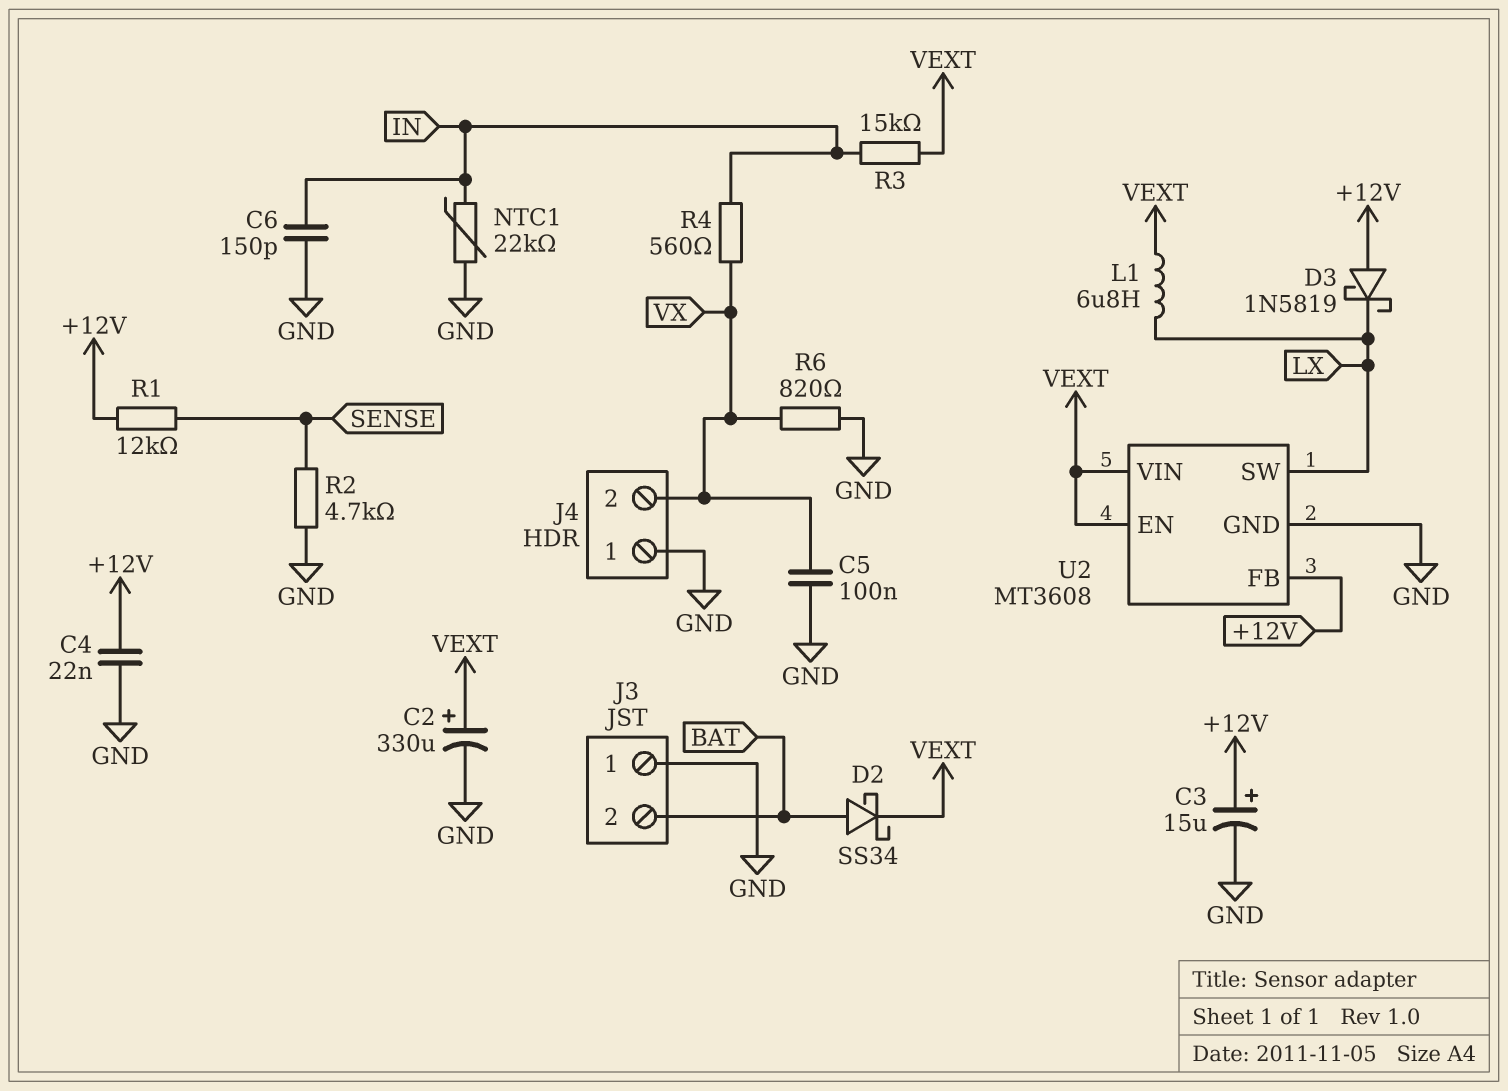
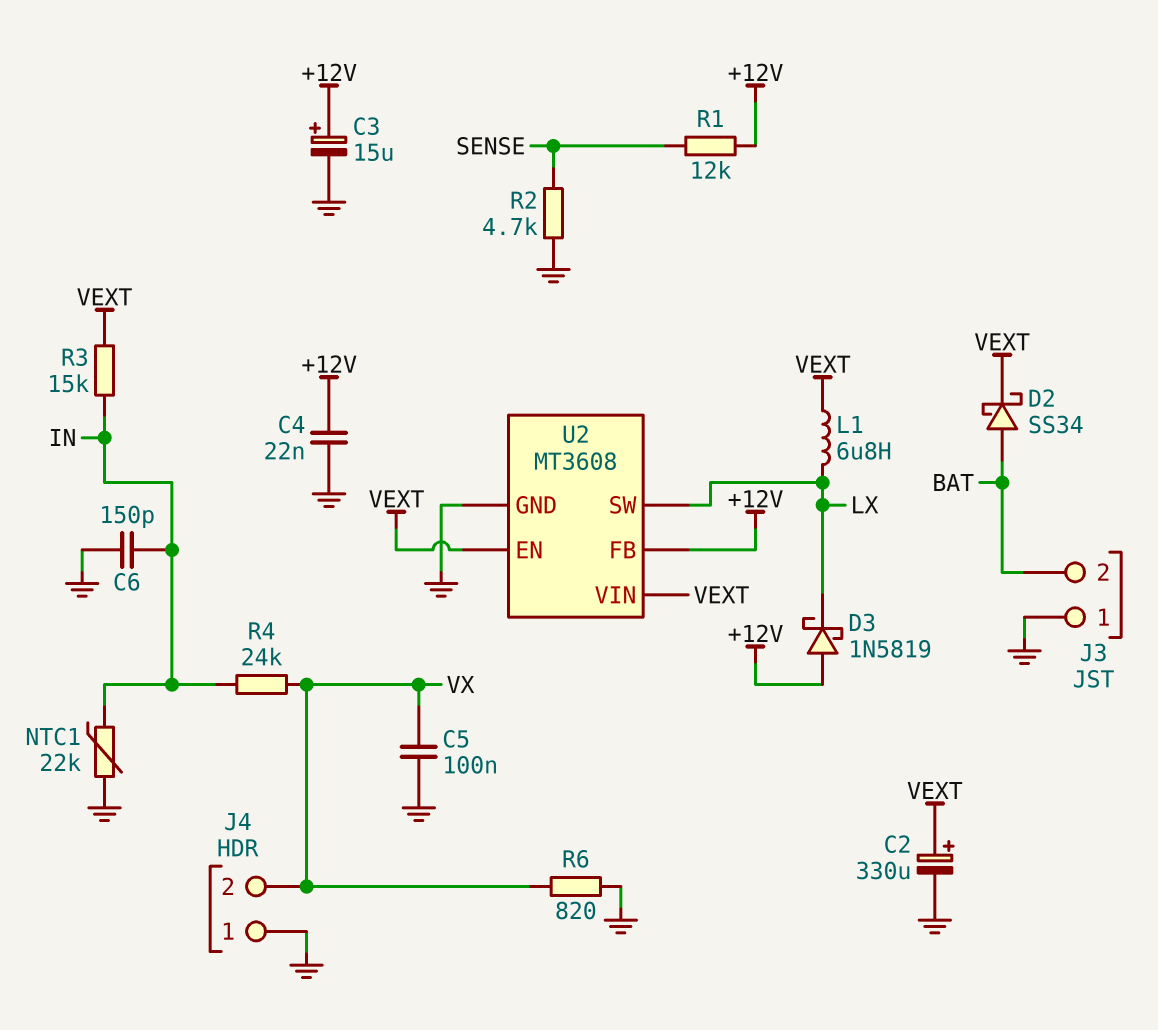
R4: 560 (IN, VX) -> 24k (IN, VX)

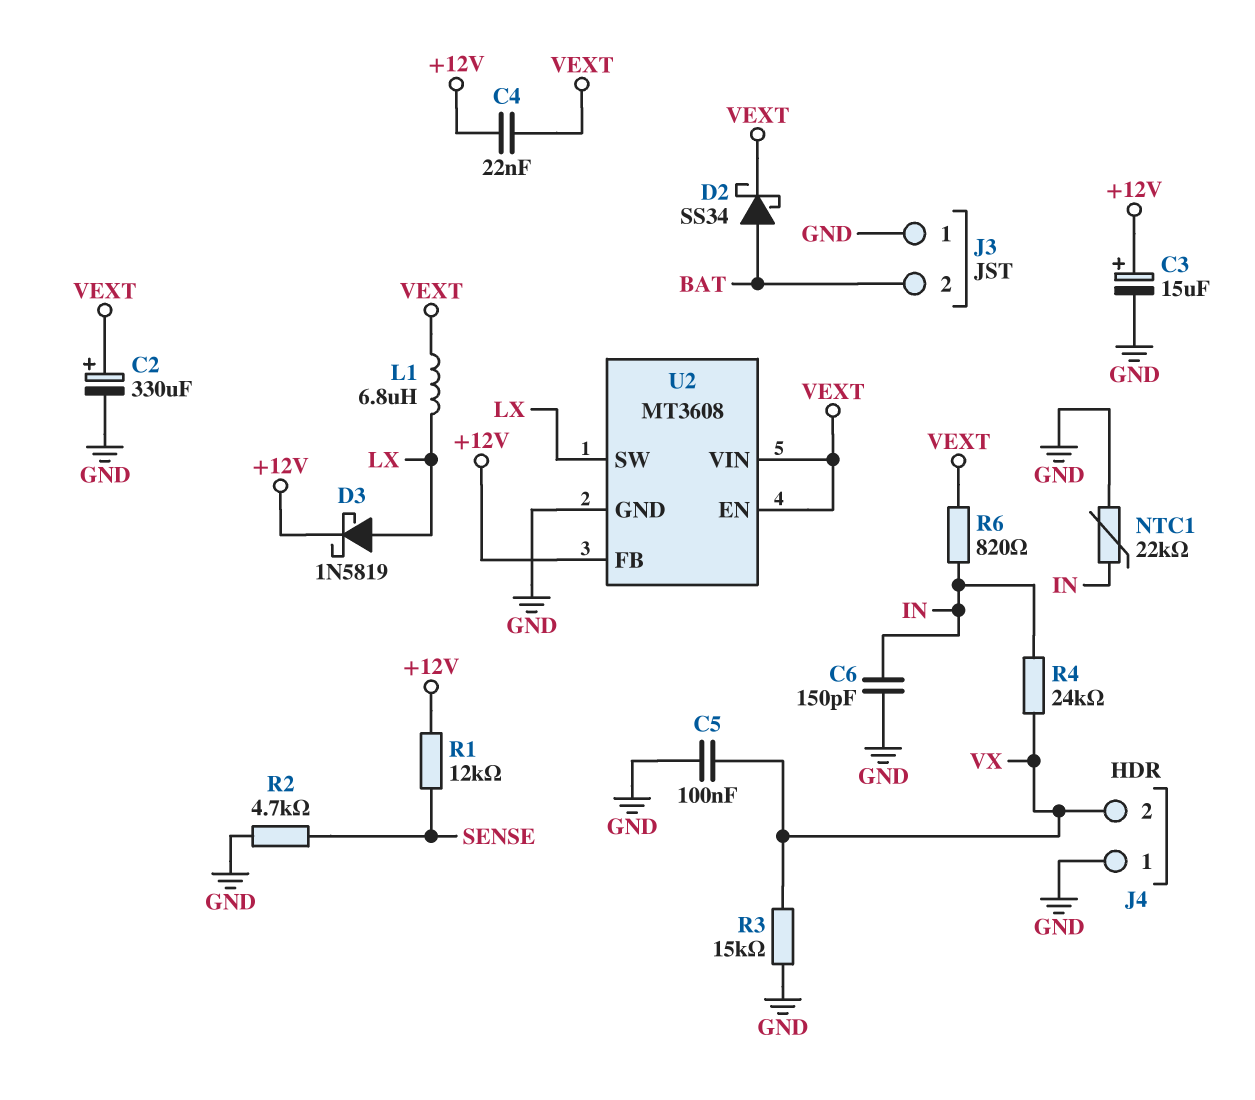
C4: 22nF (+12V, GND) -> 22nF (+12V, VEXT)
D3: schottky 1N5819 (A +12V, K LX) -> schottky 1N5819 (A LX, K +12V)
R3: 15k (IN, VEXT) -> 15k (GND, VX)
R6: 820 (GND, VX) -> 820 (IN, VEXT)

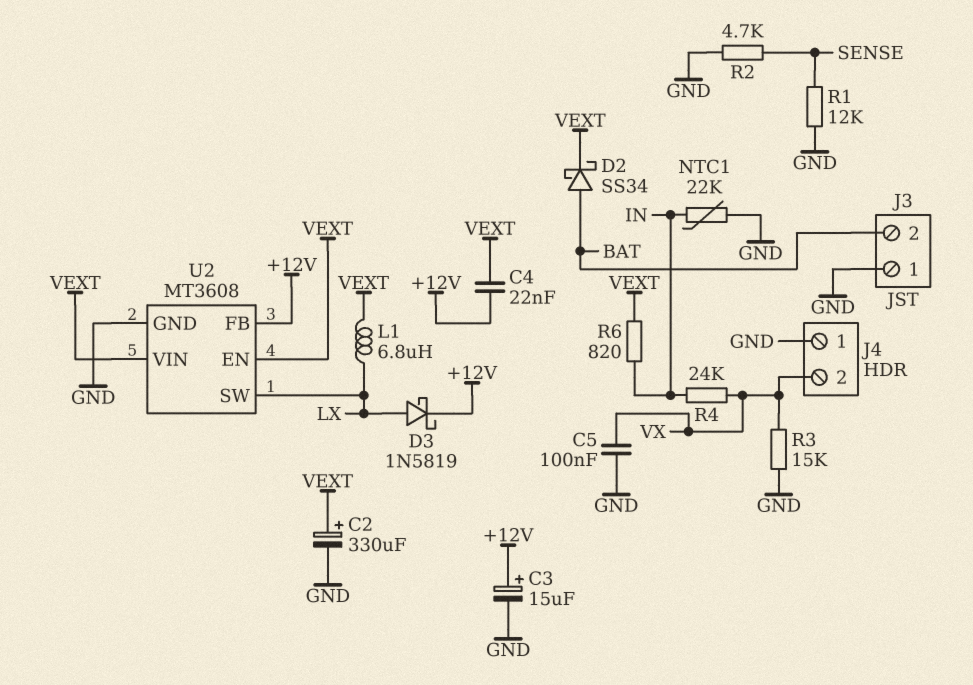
C6: 150pF (GND, IN) -> none
R1: 12k (+12V, SENSE) -> 12k (GND, SENSE)

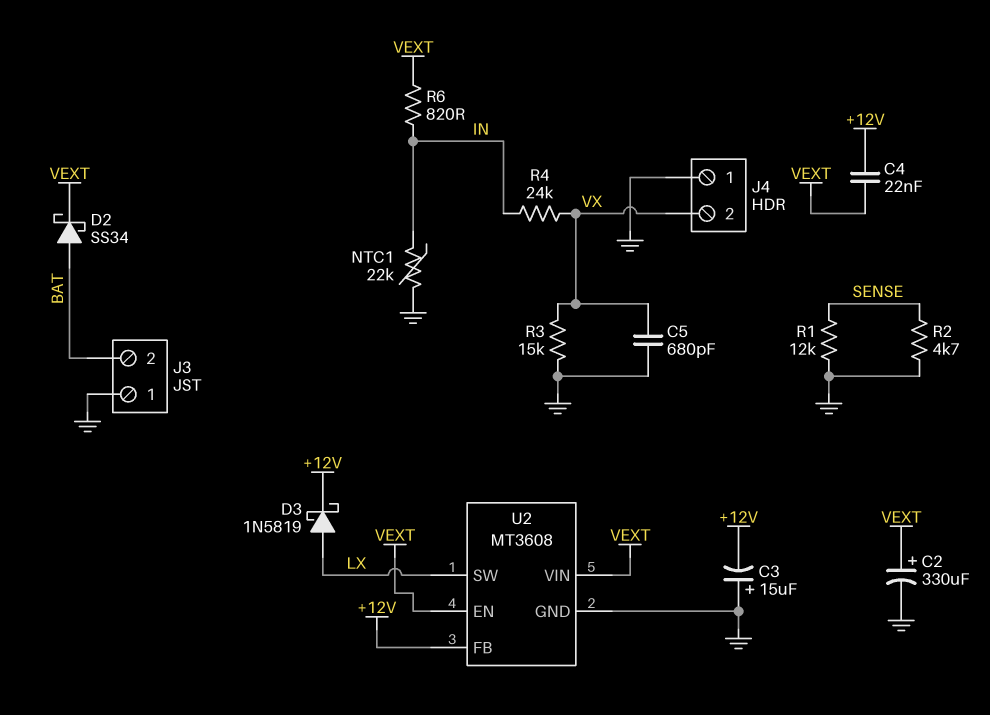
C3: 15uF (plus +12V, minus GND) -> 15uF (plus GND, minus +12V)
C5: 100nF (GND, VX) -> 680pF (GND, VX)
L1: 6.8uH (LX, VEXT) -> none

